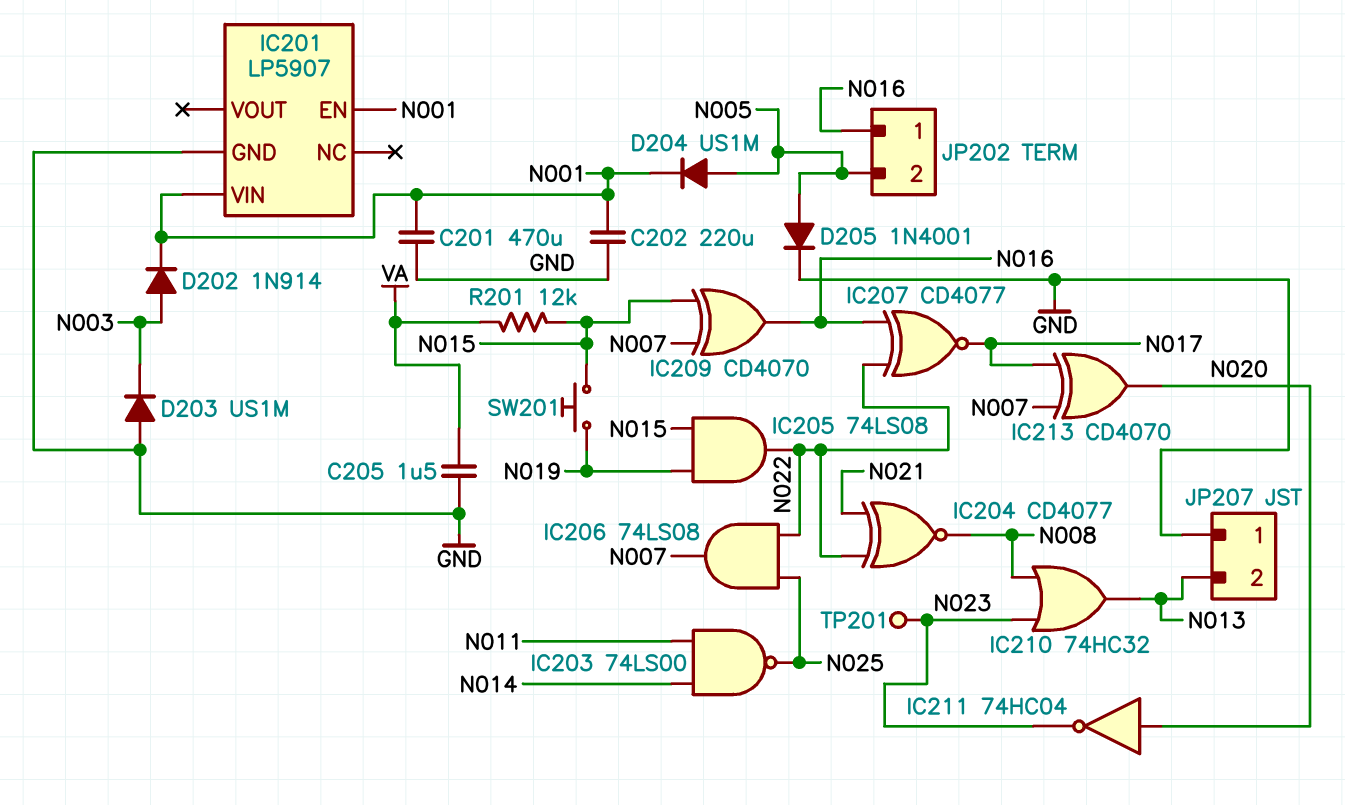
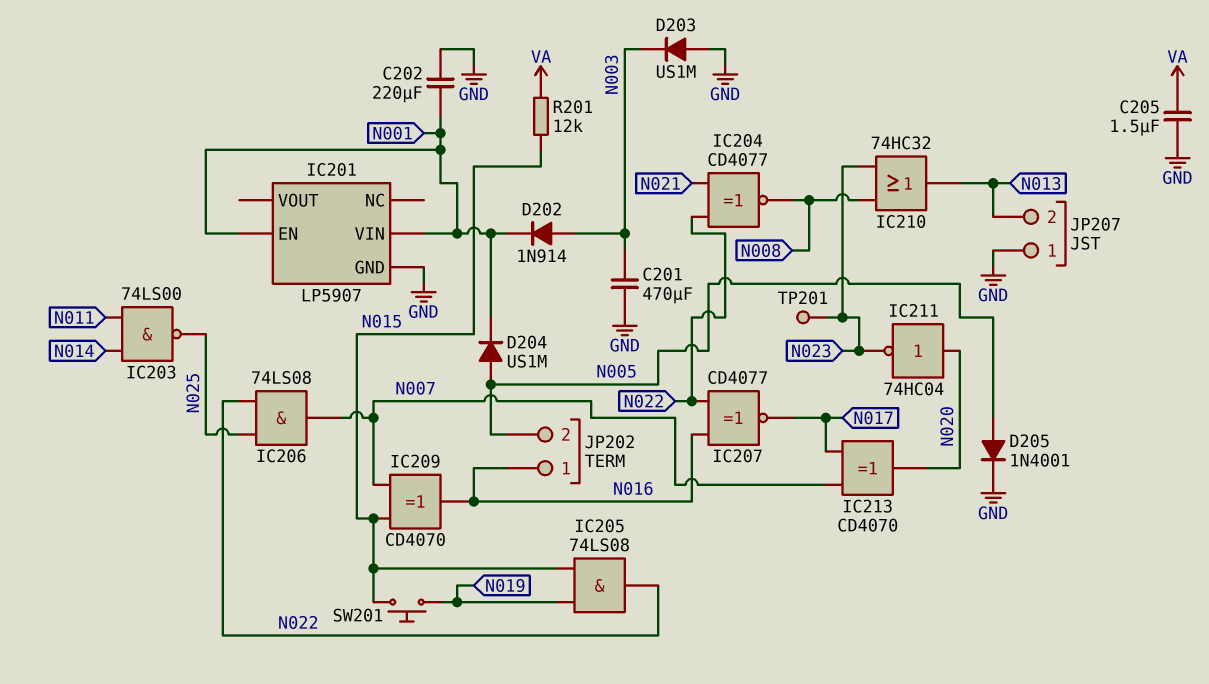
C201: 470uF (GND, N001) -> 470uF (GND, N003)

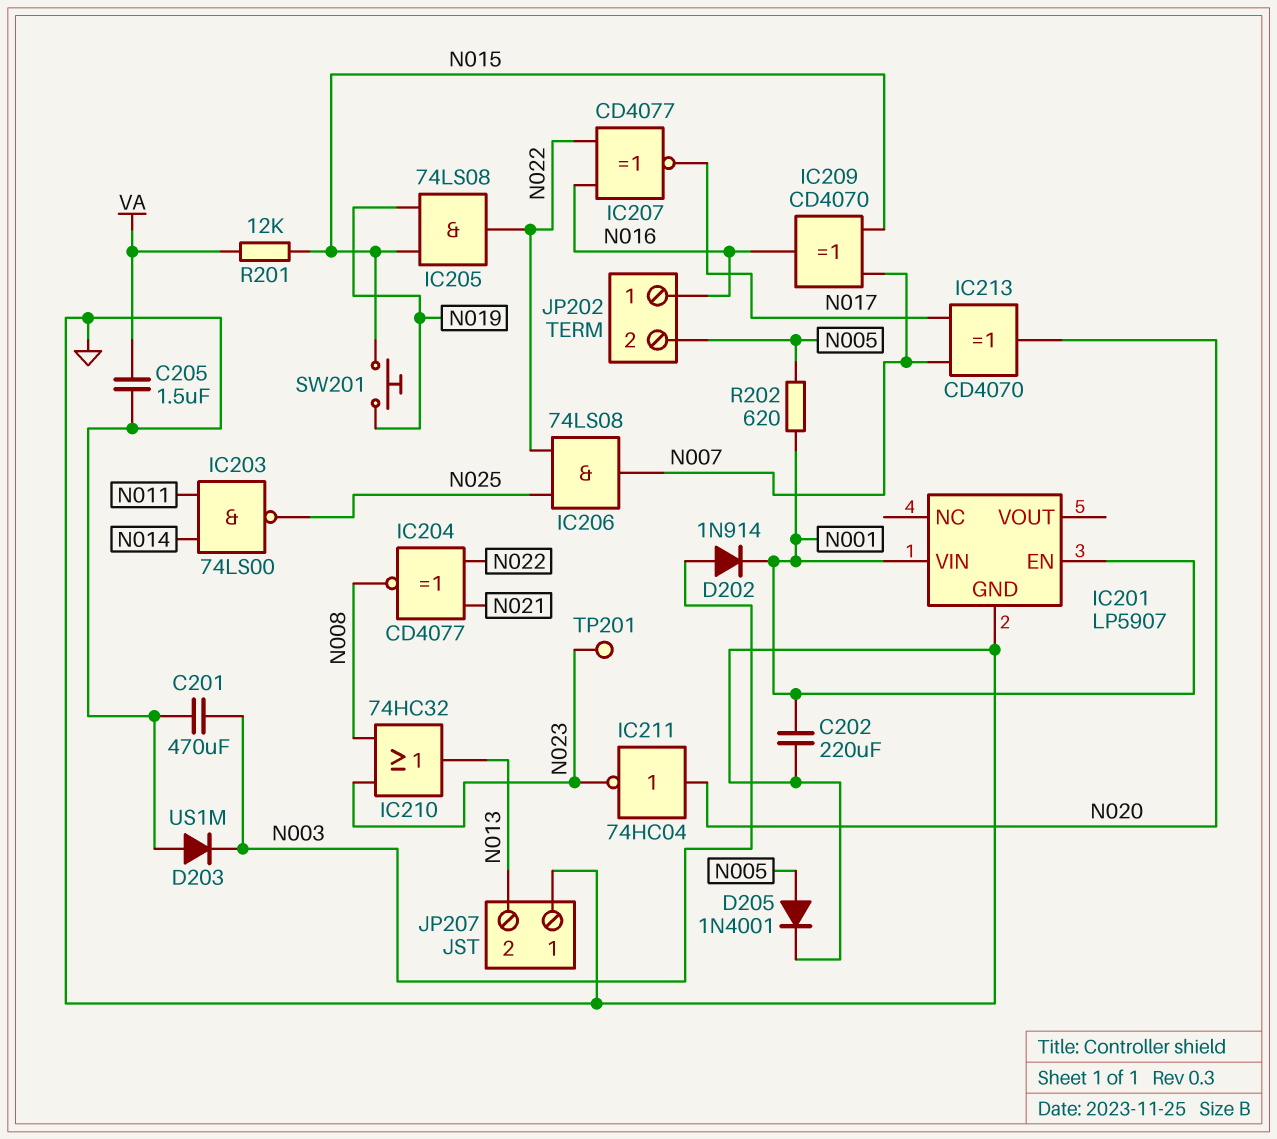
D204: diode US1M (A N005, K N001) -> none
R202: none -> 620 (N001, N005)

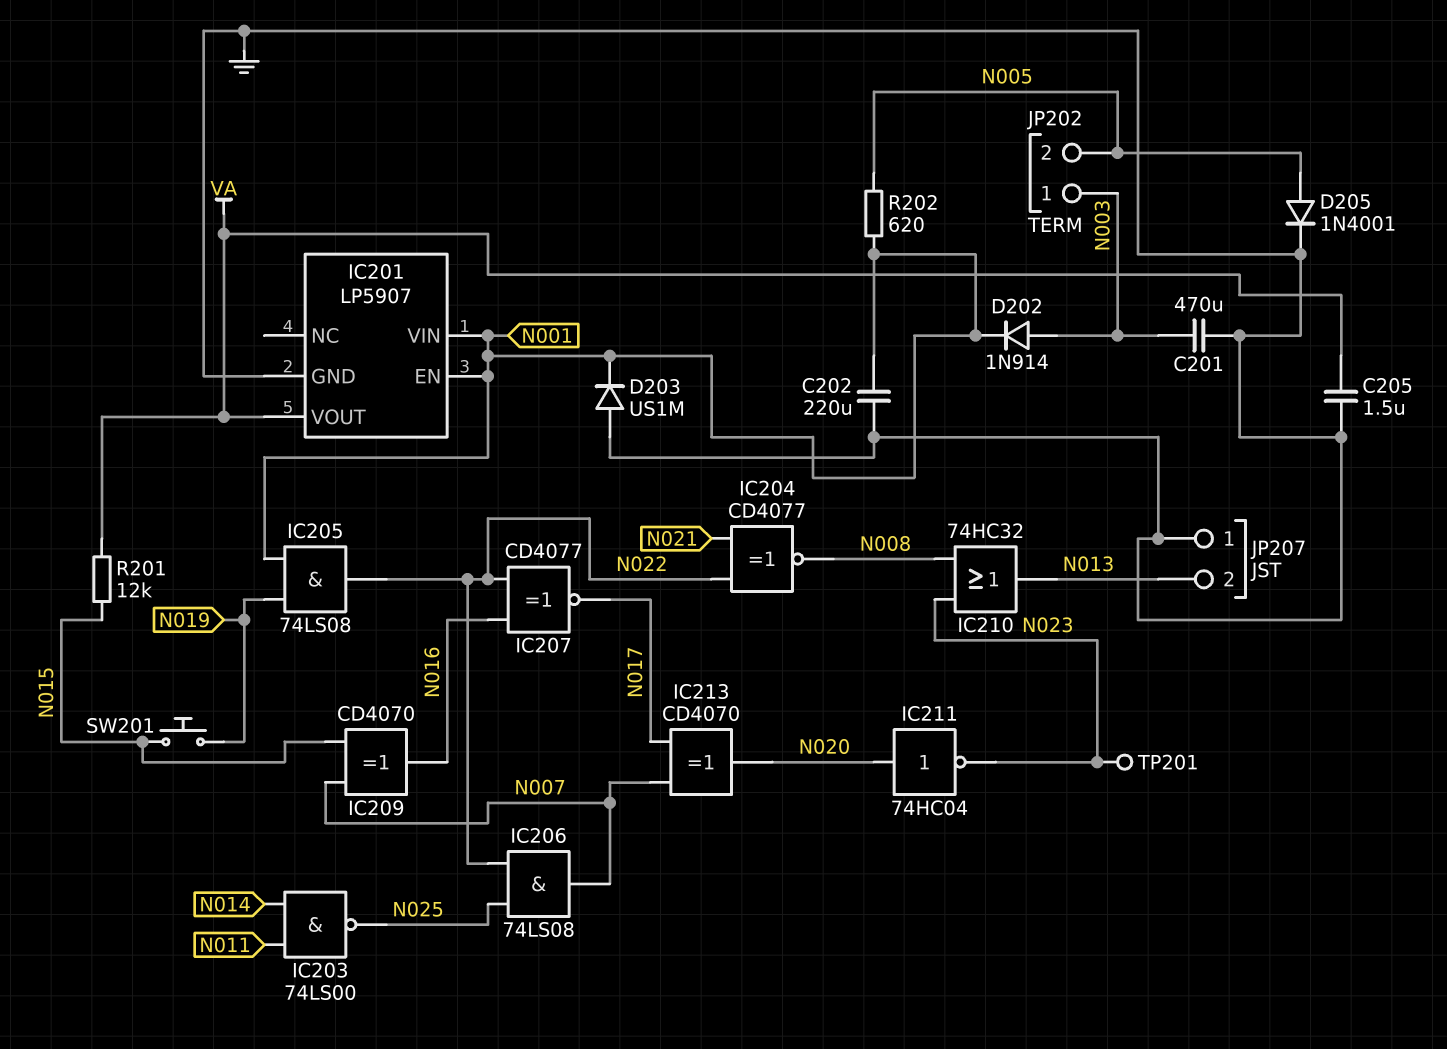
D203: diode US1M (A GND, K N003) -> diode US1M (A GND, K N001)
IC201 pin VOUT: none -> VA
IC205: AND 74LS08 (in N015, in N019, out N022) -> AND 74LS08 (in N001, in N019, out N022)
JP202 pin 1: N016 -> N003

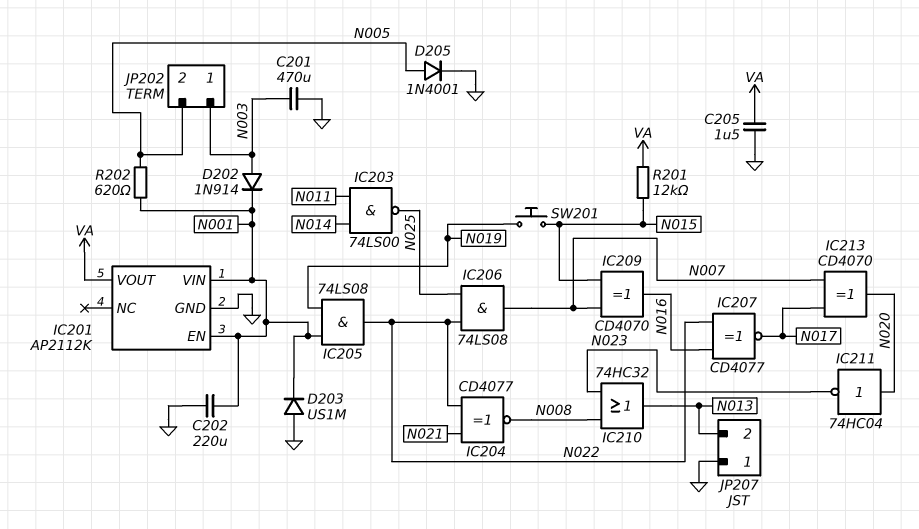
IC201: LP5907 -> AP2112K
TP201: test point (N023) -> none

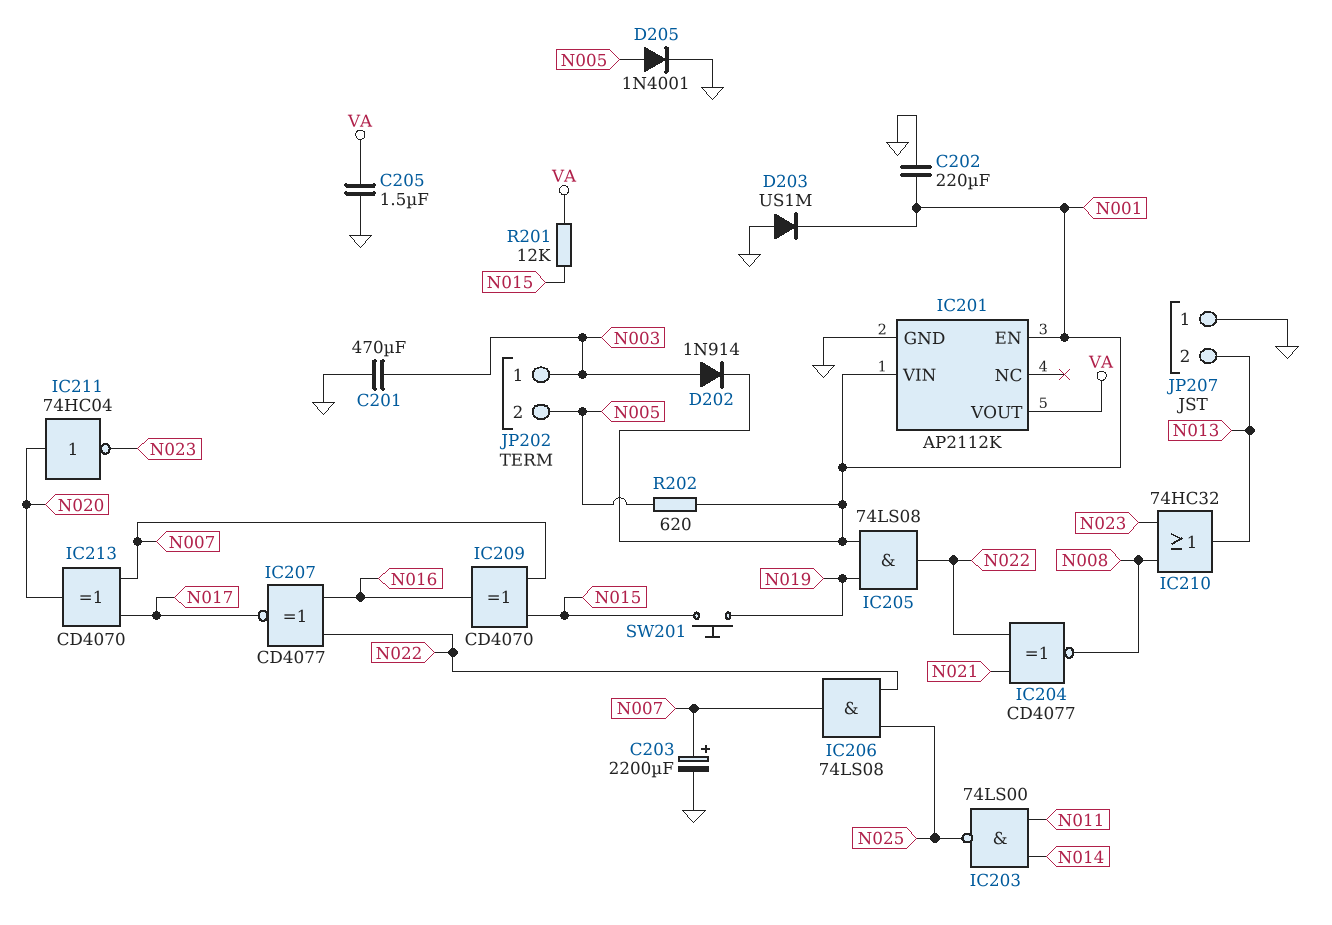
C203: none -> 2200uF (plus N007, minus GND)

